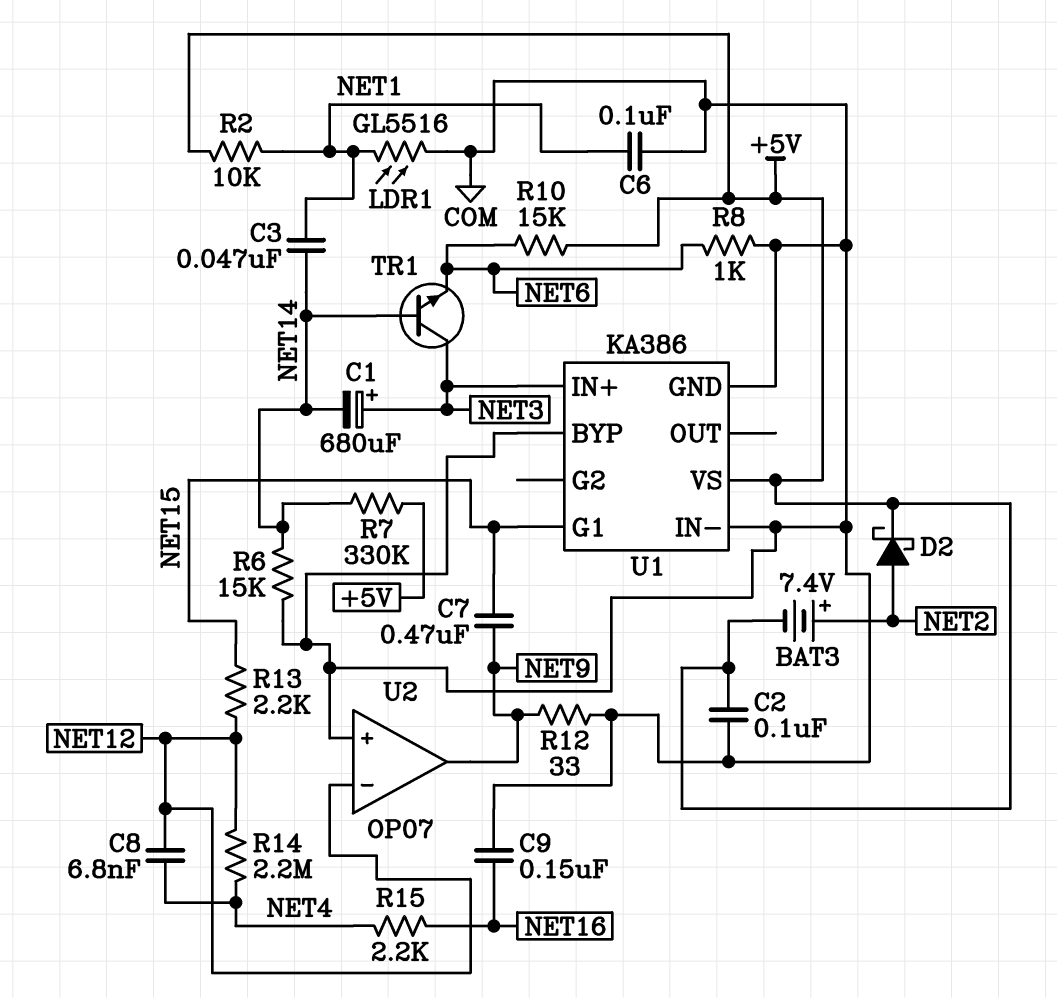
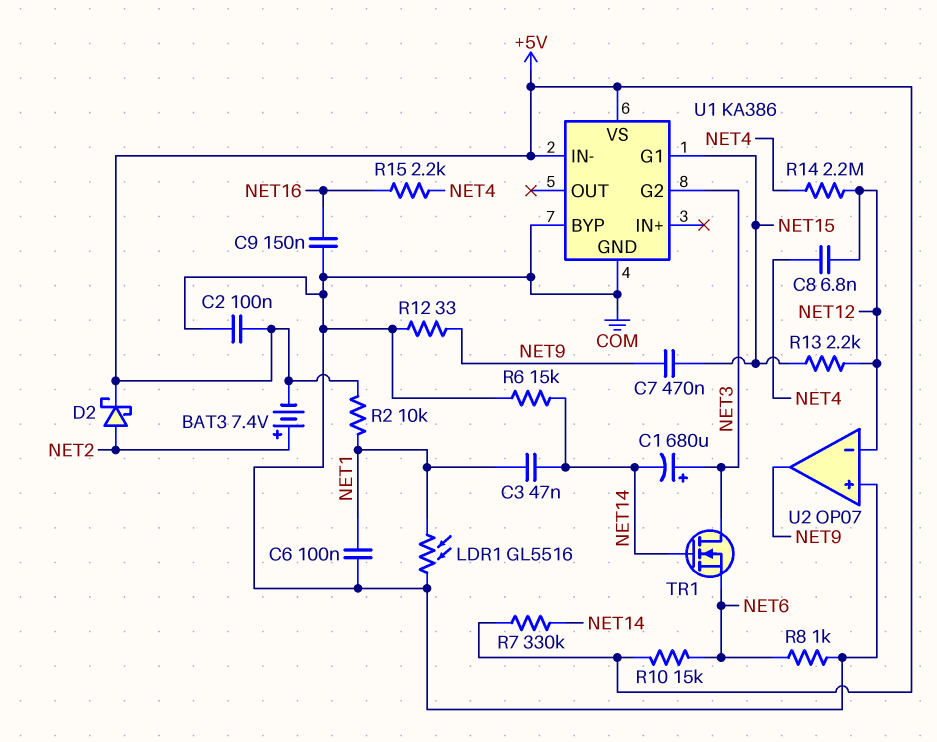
TR1: NPN (B NET14, C NET3, E NET6) -> NMOS (G NET14, D NET3, S NET6)
U1 pin G2: none -> NET3
U1 pin IN+: NET3 -> none
U1 pin IN-: COM -> +5V

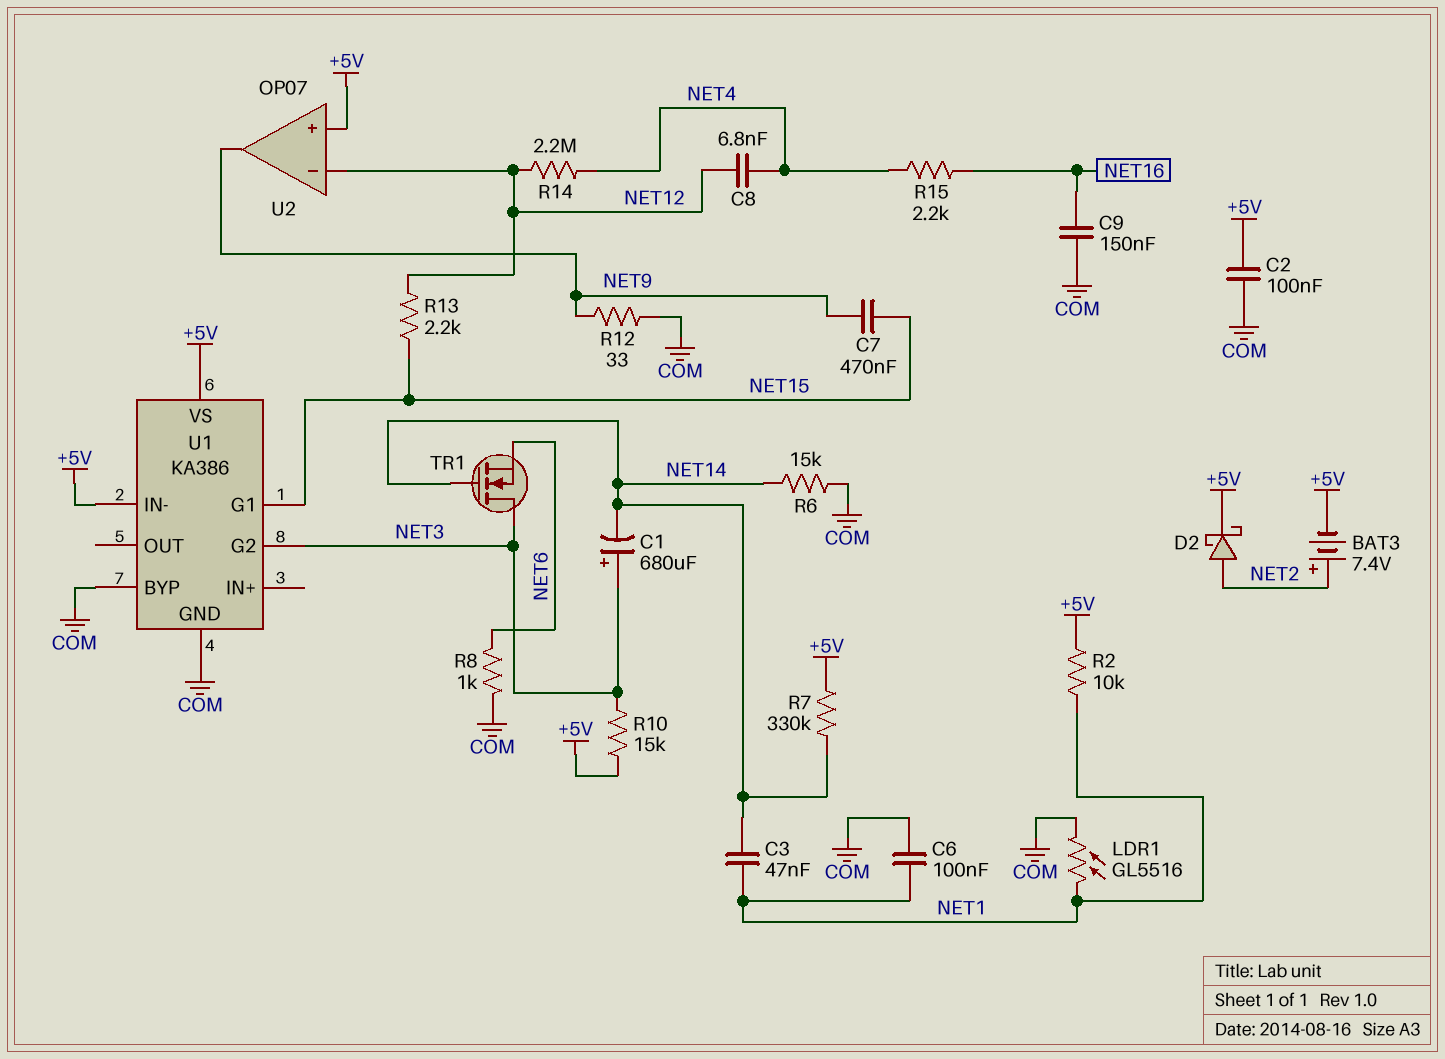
R10: 15k (+5V, NET6) -> 15k (+5V, NET3)
U2 pin in+: COM -> +5V

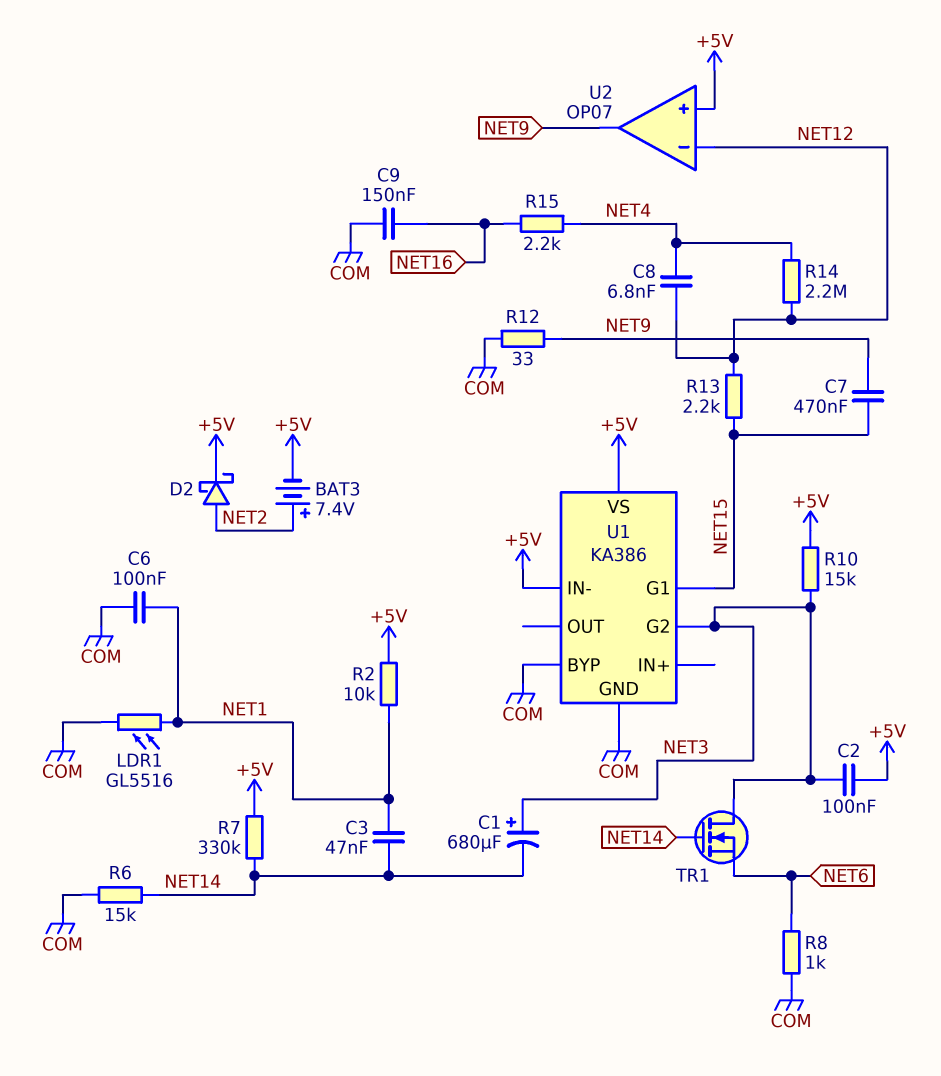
C2: 100nF (+5V, COM) -> 100nF (+5V, NET3)

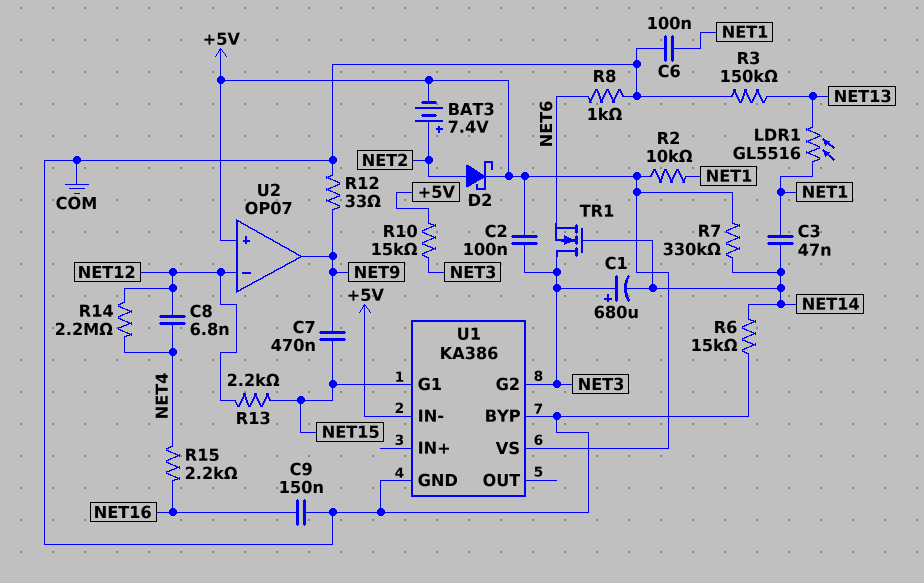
LDR1: GL5516 (COM, NET1) -> GL5516 (NET1, NET13)
R3: none -> 150k (COM, NET13)

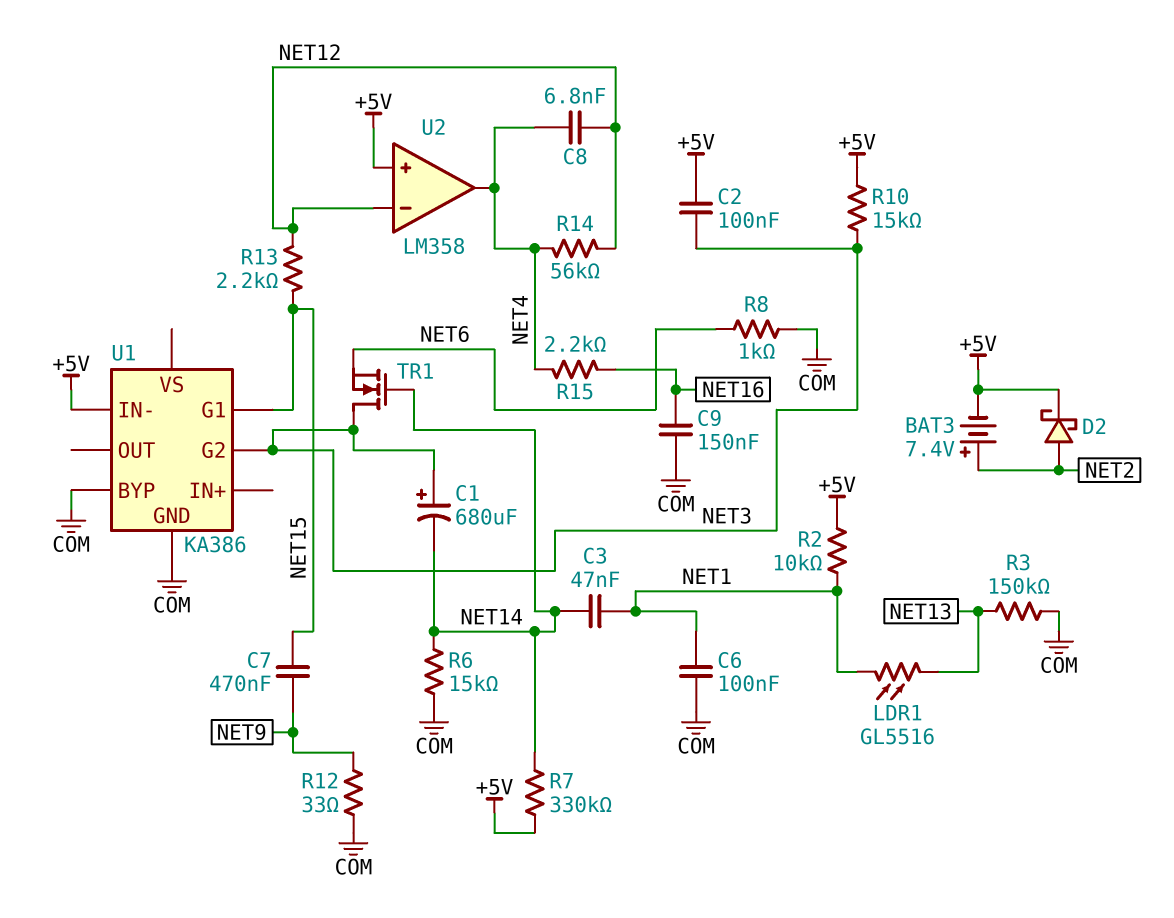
R14: 2.2M (NET4, NET12) -> 56k (NET4, NET12)
U1 pin VS: +5V -> none
U2: OP07 -> LM358
U2 pin out: NET9 -> NET4

